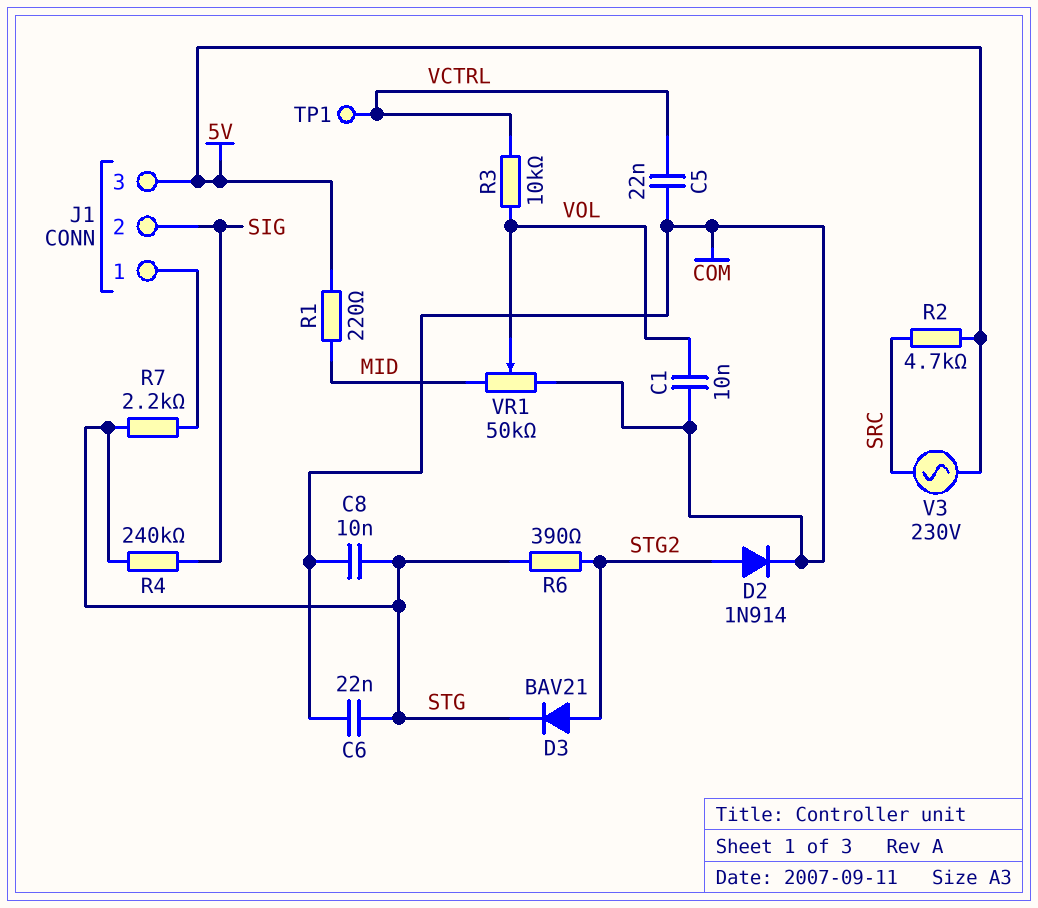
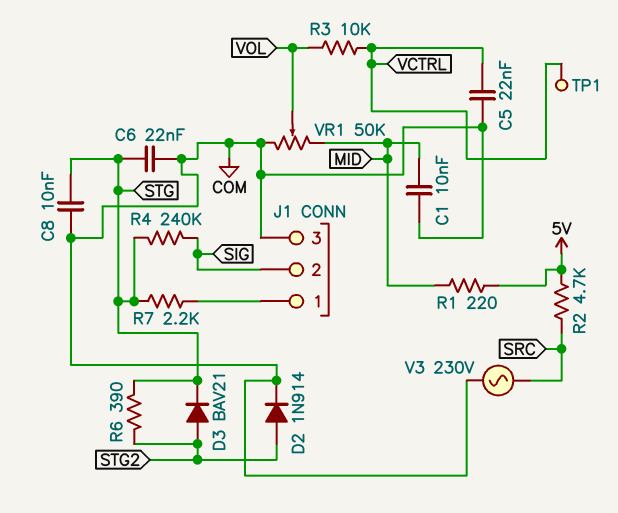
C1: 10nF (COM, VOL) -> 10nF (COM, MID)
J1 pin 3: 5V -> COM
V3: AC 230V (5V, SRC) -> AC 230V (COM, SRC)

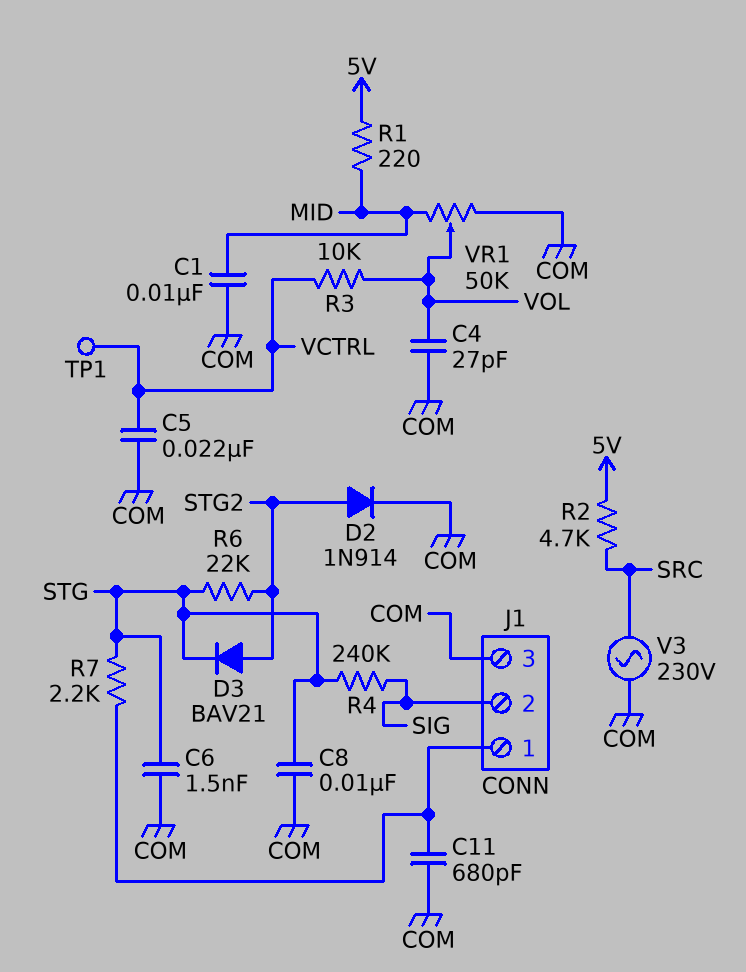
C4: none -> 27pF (COM, VOL)
C6: 22nF (COM, STG) -> 1.5nF (COM, STG)
C11: none -> 680pF (COM, J1/1)
R6: 390 (STG, STG2) -> 22k (STG, STG2)

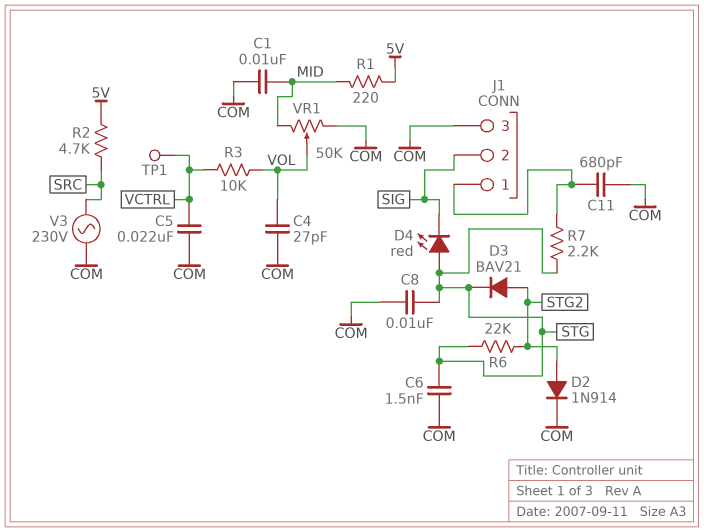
D4: none -> LED red (A STG, K SIG)
R4: 240k (SIG, STG) -> none

